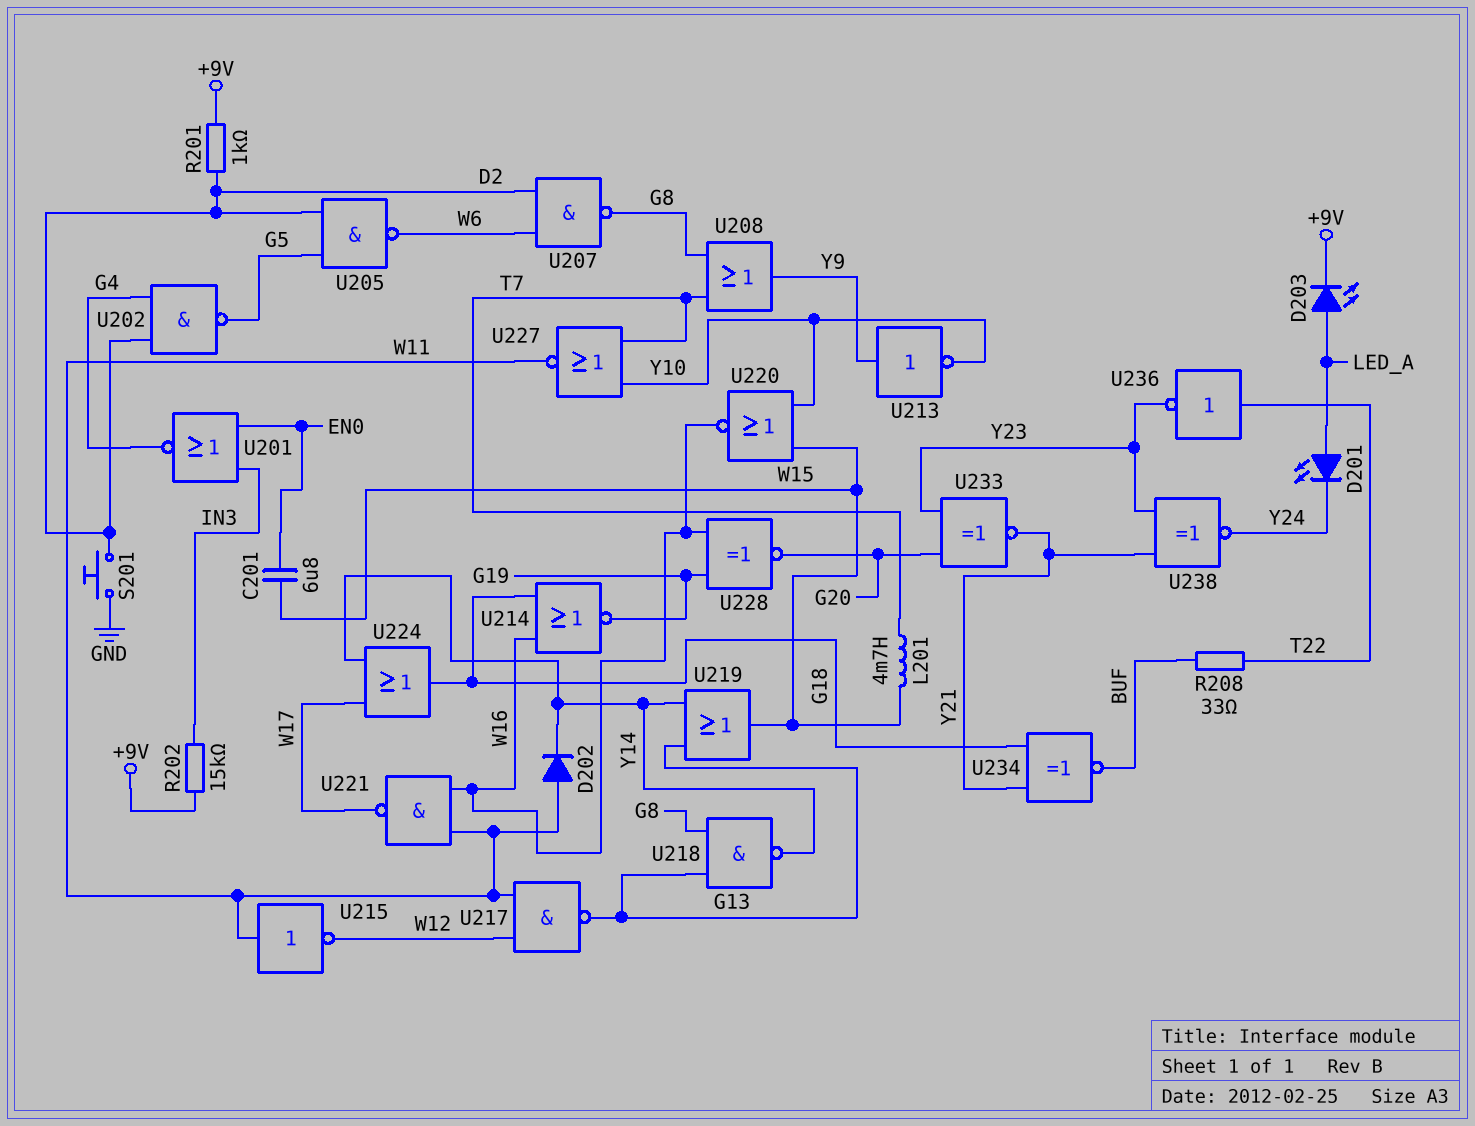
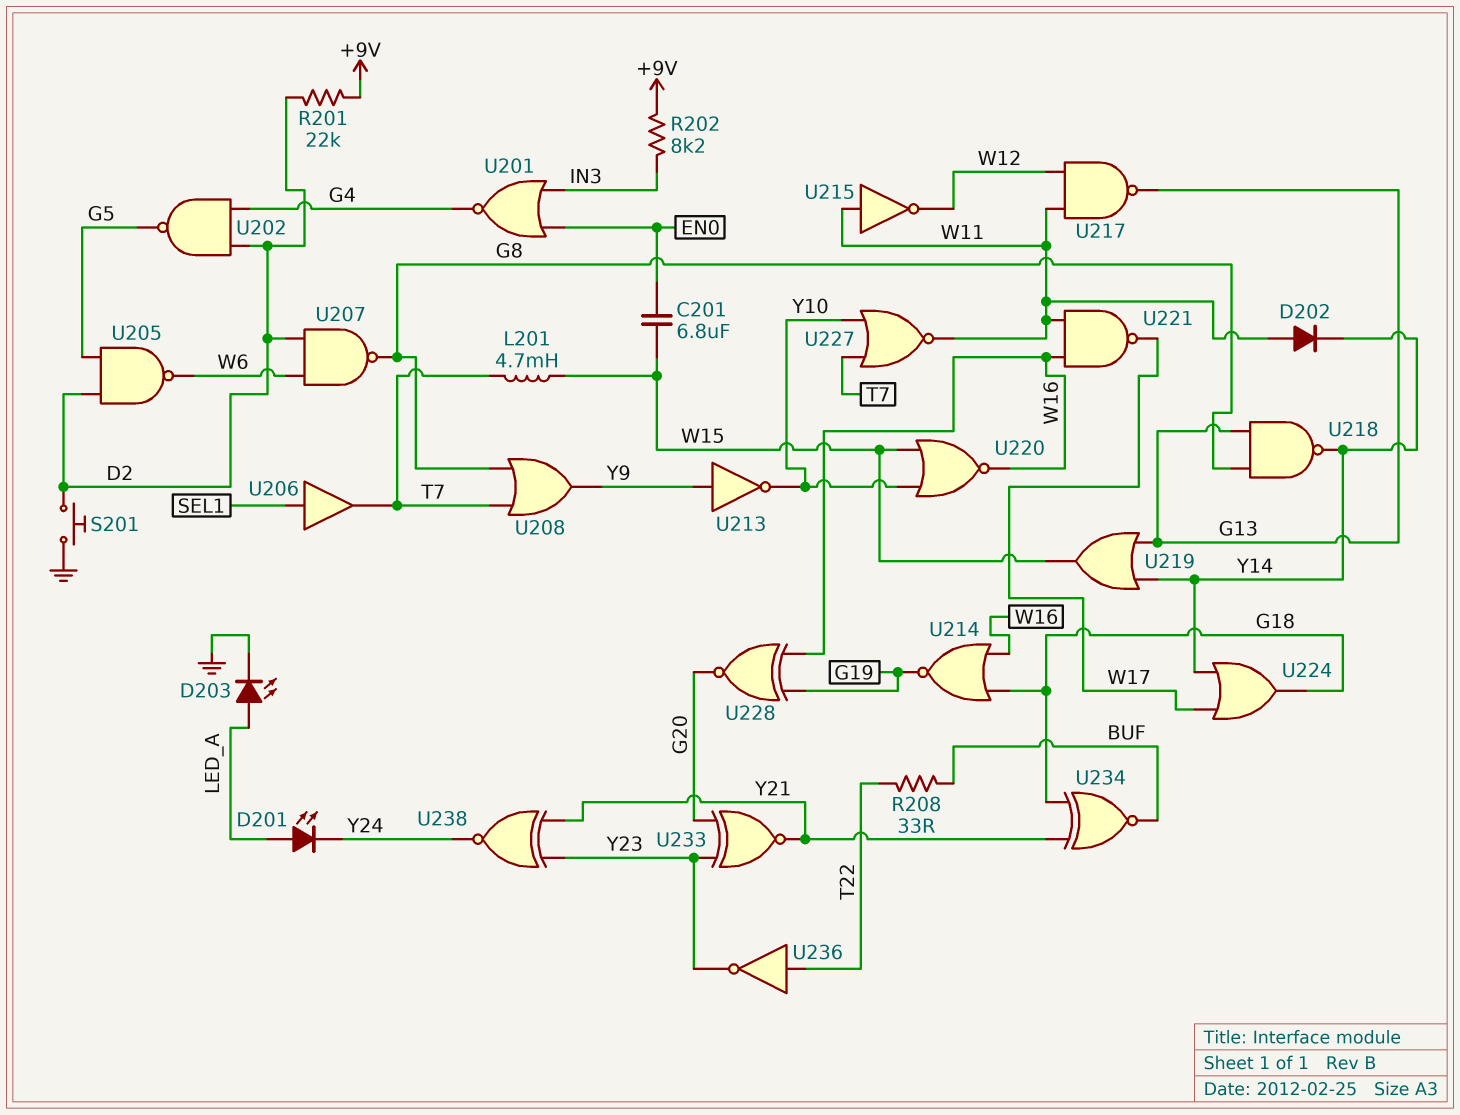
D203: LED (A LED_A, K +9V) -> LED (A LED_A, K GND)
R201: 1k (+9V, D2) -> 22k (+9V, D2)
R202: 15k (+9V, IN3) -> 8.2k (+9V, IN3)
U206: none -> buffer (in SEL1, out T7)

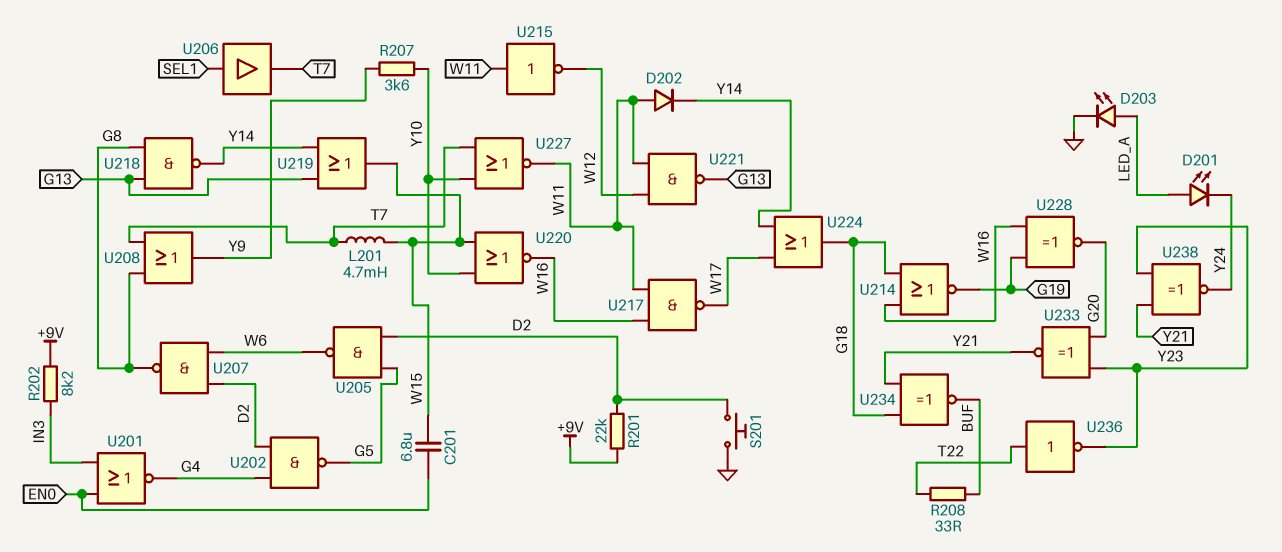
R207: none -> 3.6k (Y9, Y10)
U213: NOT (in Y9, out Y10) -> none
U217: NAND (in W11, in W12, out G13) -> NAND (in W11, in W16, out W17)
U221: NAND (in W11, in W16, out W17) -> NAND (in W11, in W12, out G13)

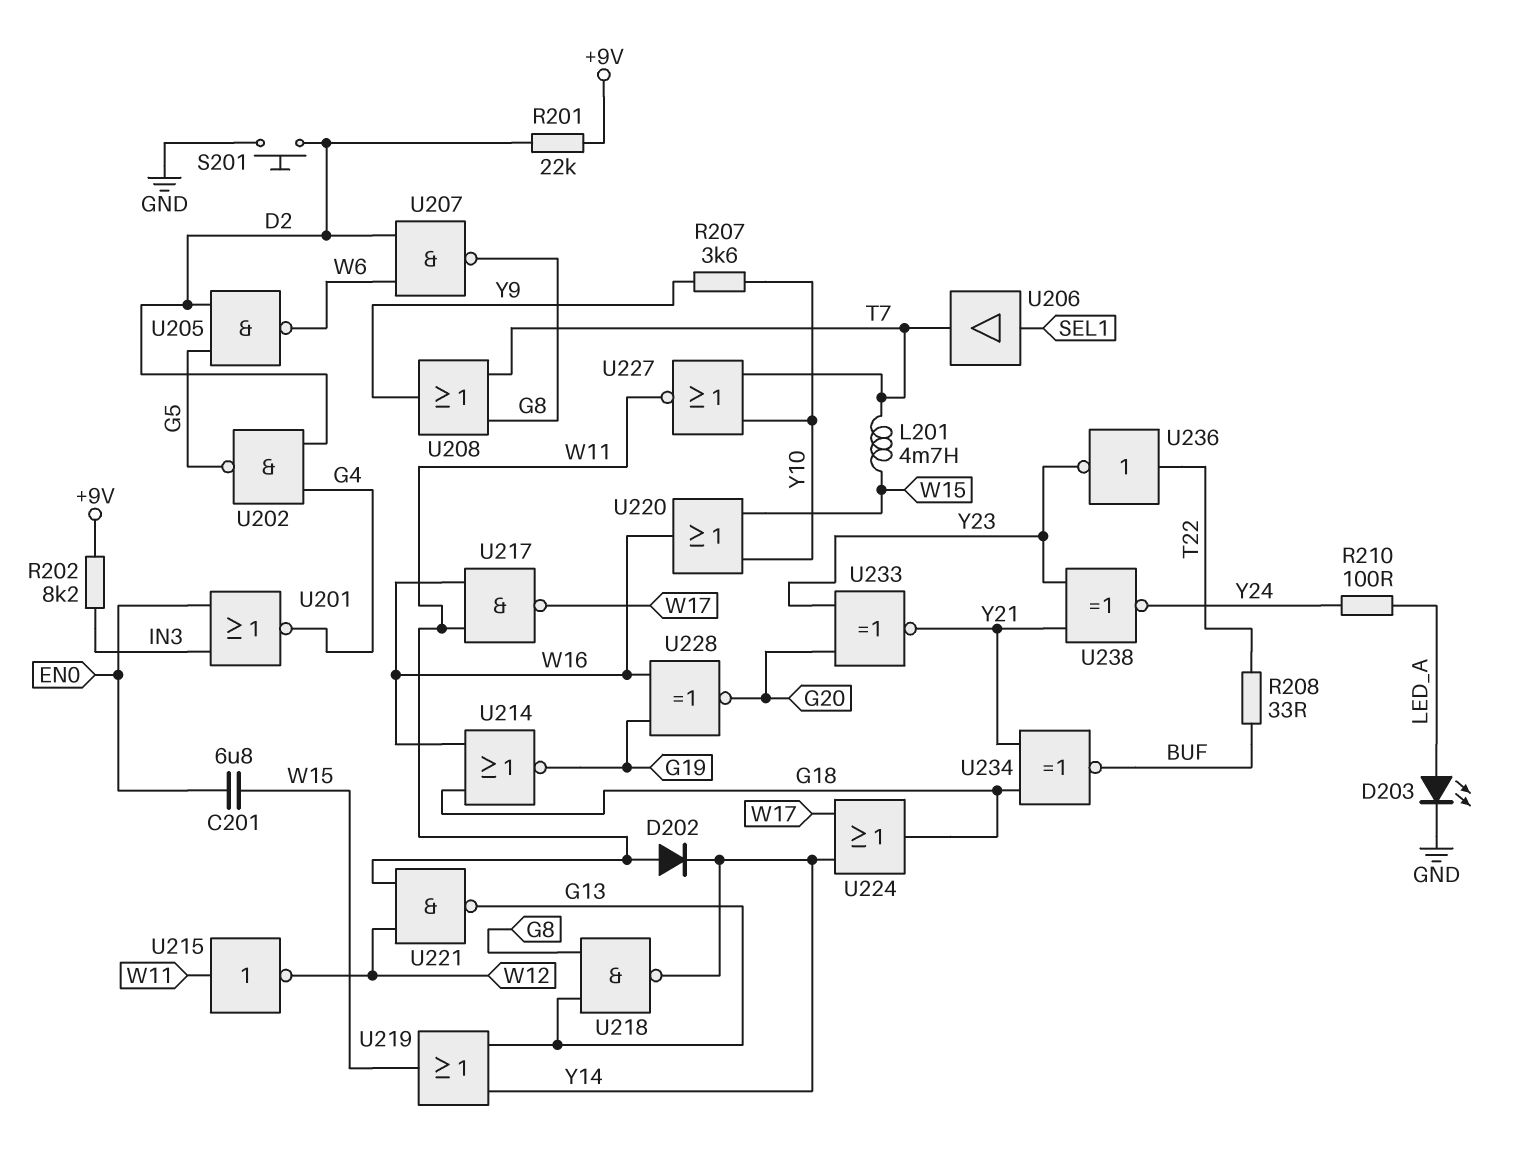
D201: LED (A LED_A, K Y24) -> none
R210: none -> 100 (LED_A, Y24)
U220: NOR (in W15, in Y10, out W16) -> OR (in W15, in Y10, out W16)

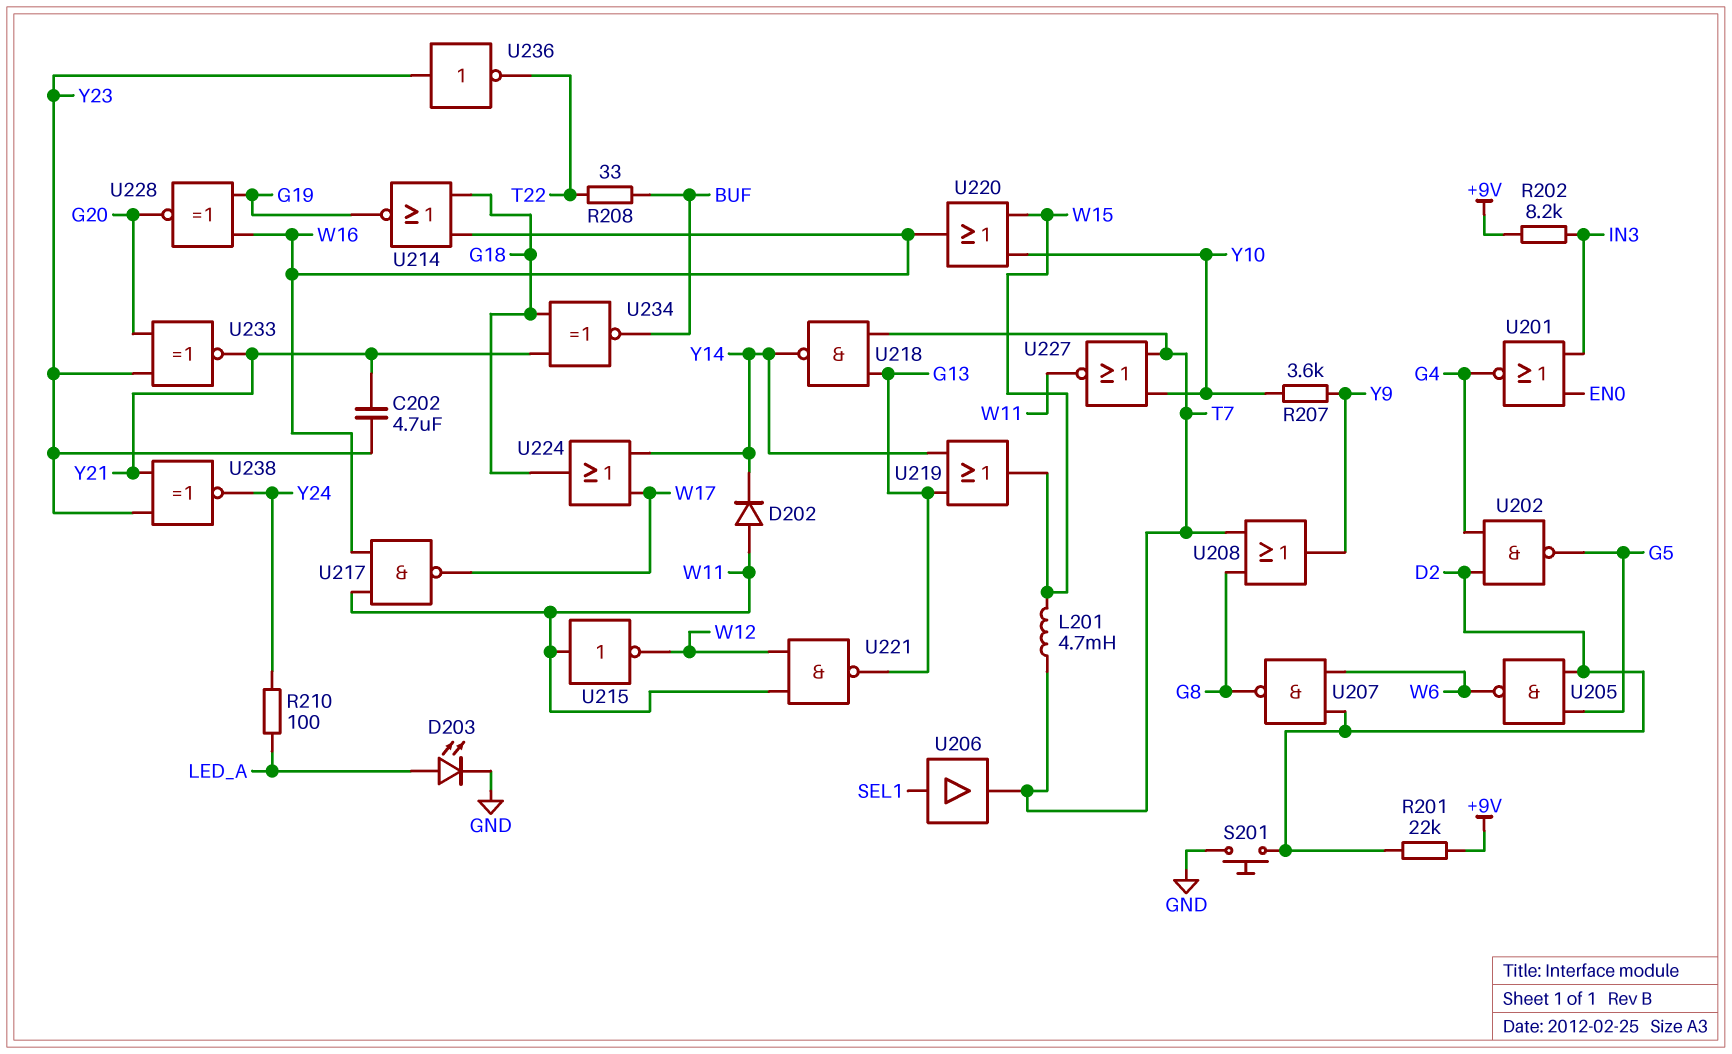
C201: 6.8uF (EN0, W15) -> none
C202: none -> 4.7uF (Y21, Y23)
U218: NAND (in G8, in G13, out Y14) -> NAND (in G13, in T7, out Y14)
U236: NOT (in T22, out Y23) -> NOT (in Y23, out T22)

